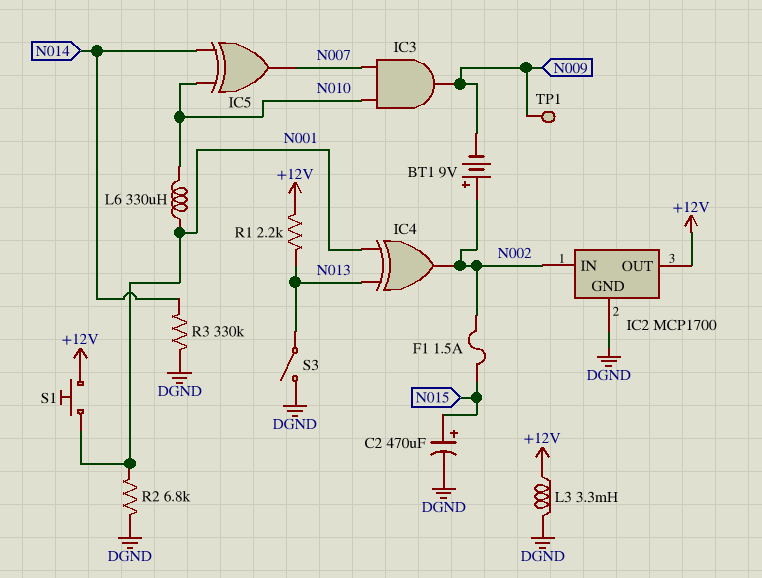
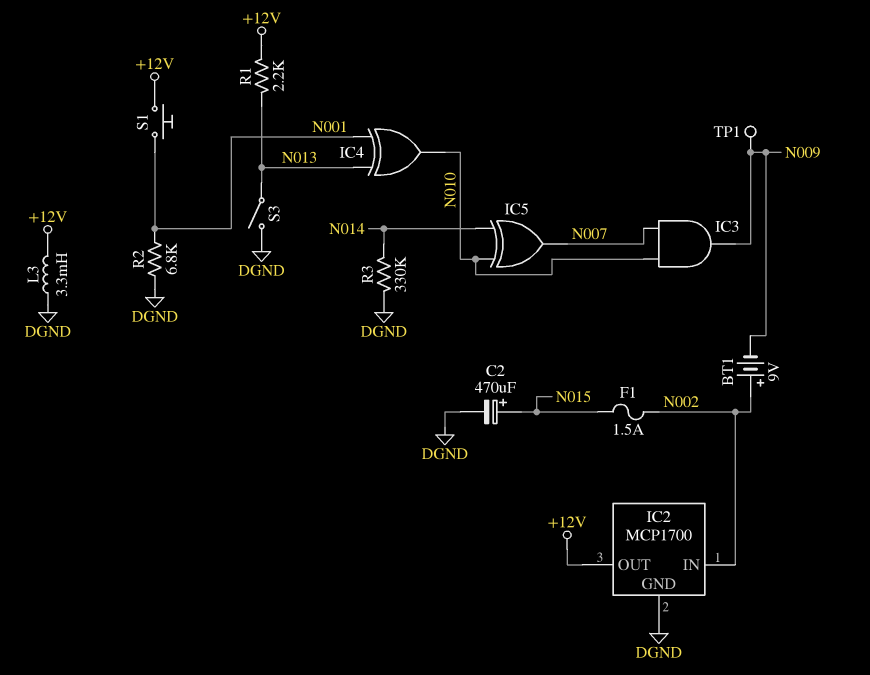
IC4: XOR (in N001, in N013, out N002) -> XOR (in N001, in N013, out N010)
L6: 330uH (N001, N010) -> none

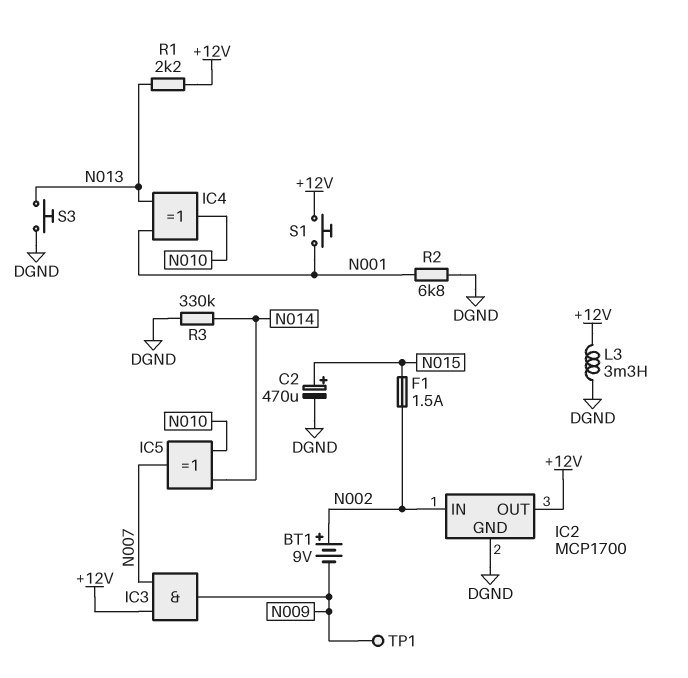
IC3: AND (in N007, in N010, out N009) -> AND (in +12V, in N007, out N009)
S3: switch (DGND, N013) -> button (DGND, N013)

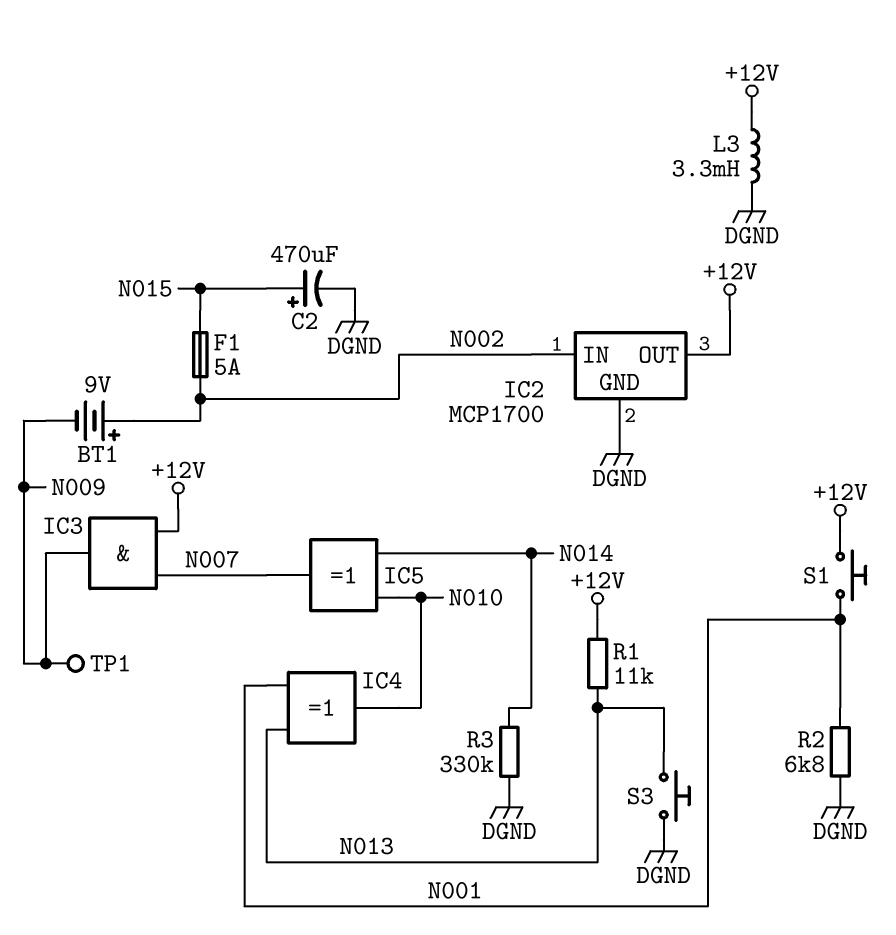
F1: 1.5A (N002, N015) -> 5A (N002, N015)
R1: 2.2k (+12V, N013) -> 11k (+12V, N013)

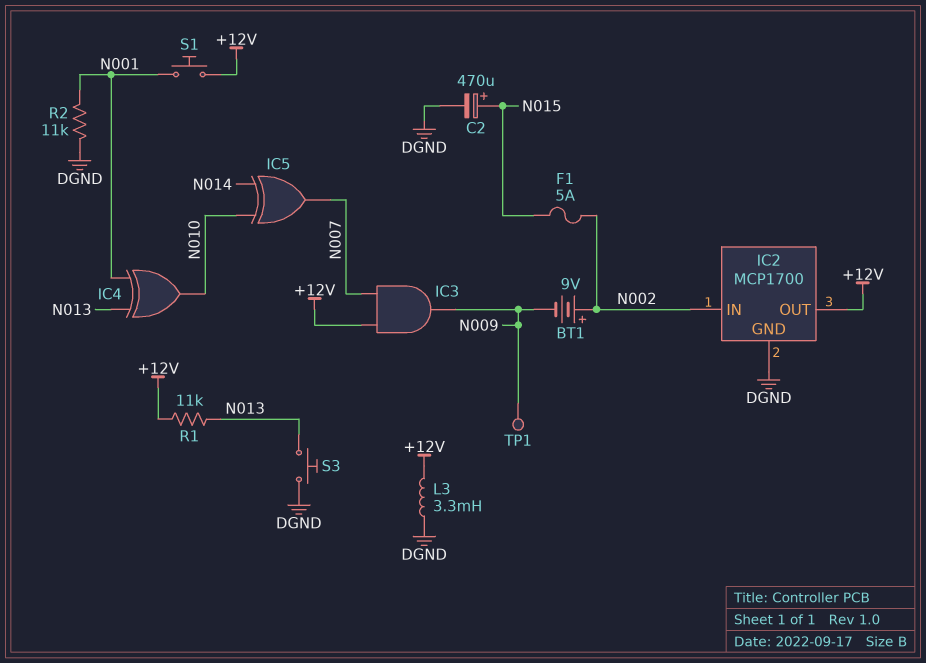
R2: 6.8k (DGND, N001) -> 11k (DGND, N001)
R3: 330k (DGND, N014) -> none

